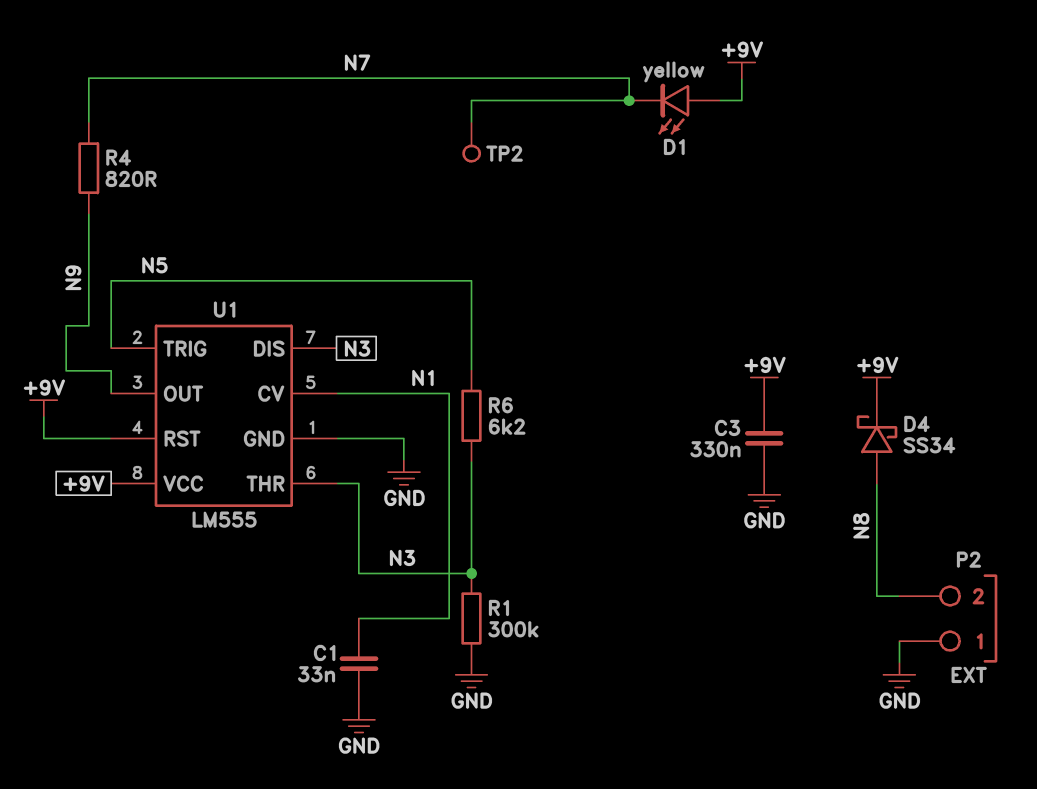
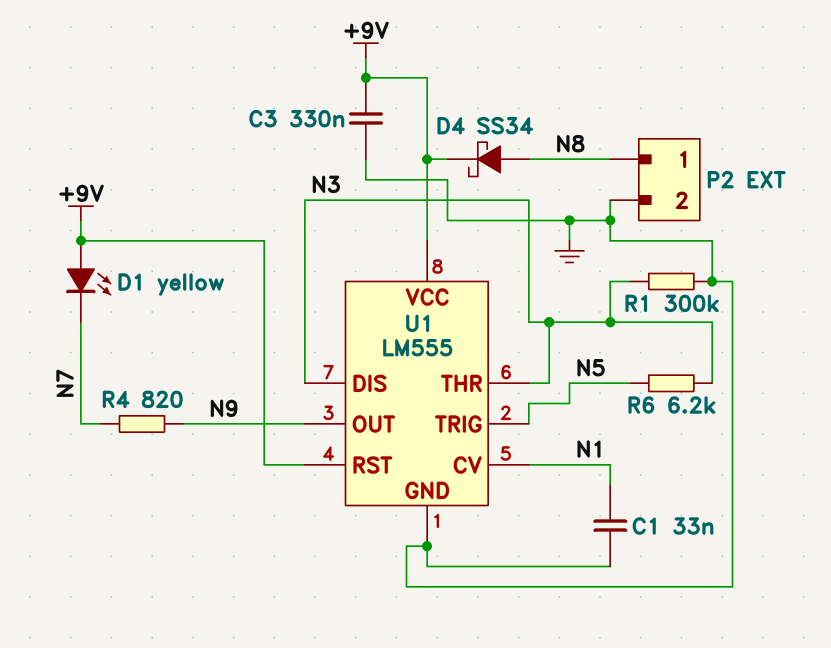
P2 pin 1: GND -> N8
P2 pin 2: N8 -> GND
TP2: test point (N7) -> none

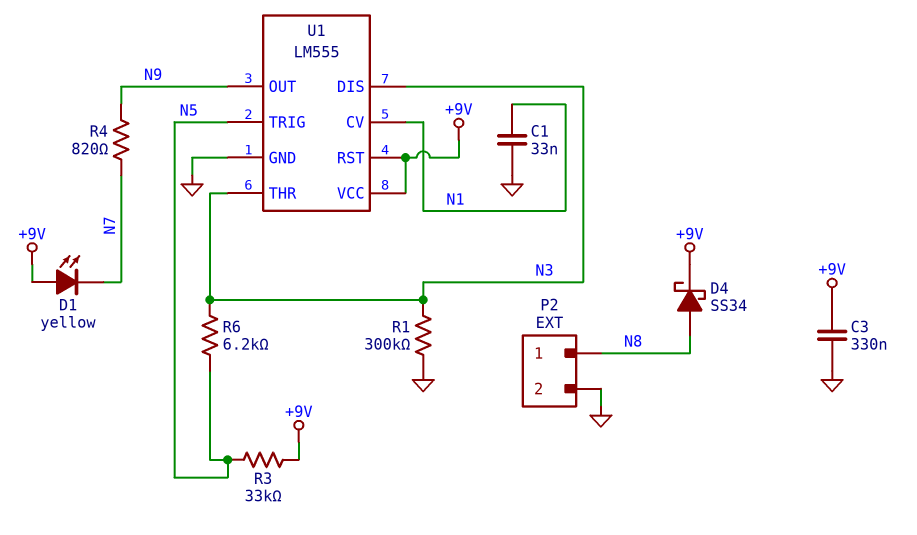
R3: none -> 33k (+9V, N5)

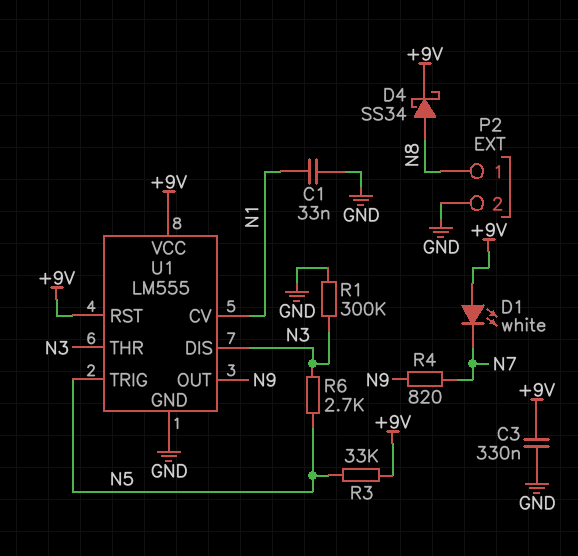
D1: LED yellow (A +9V, K N7) -> LED white (A +9V, K N7)
R6: 6.2k (N3, N5) -> 2.7k (N3, N5)

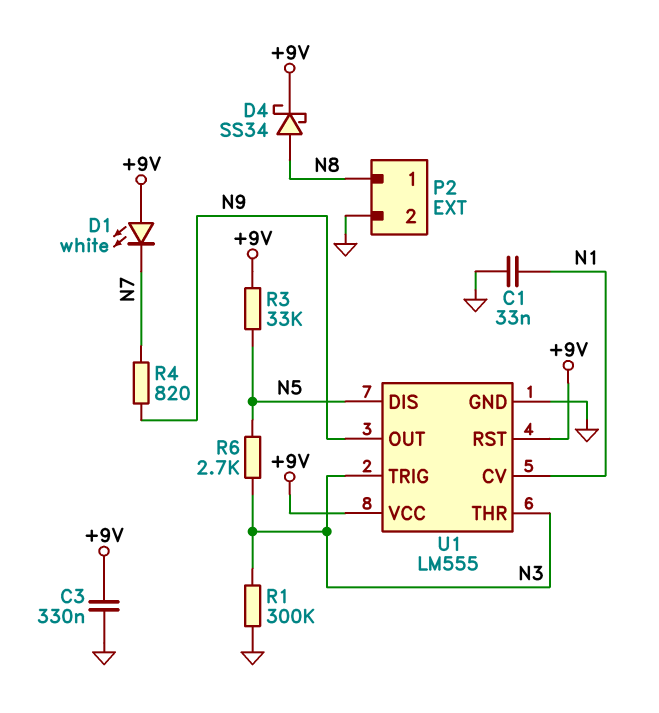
U1 pin DIS: N3 -> N5
U1 pin TRIG: N5 -> N3

